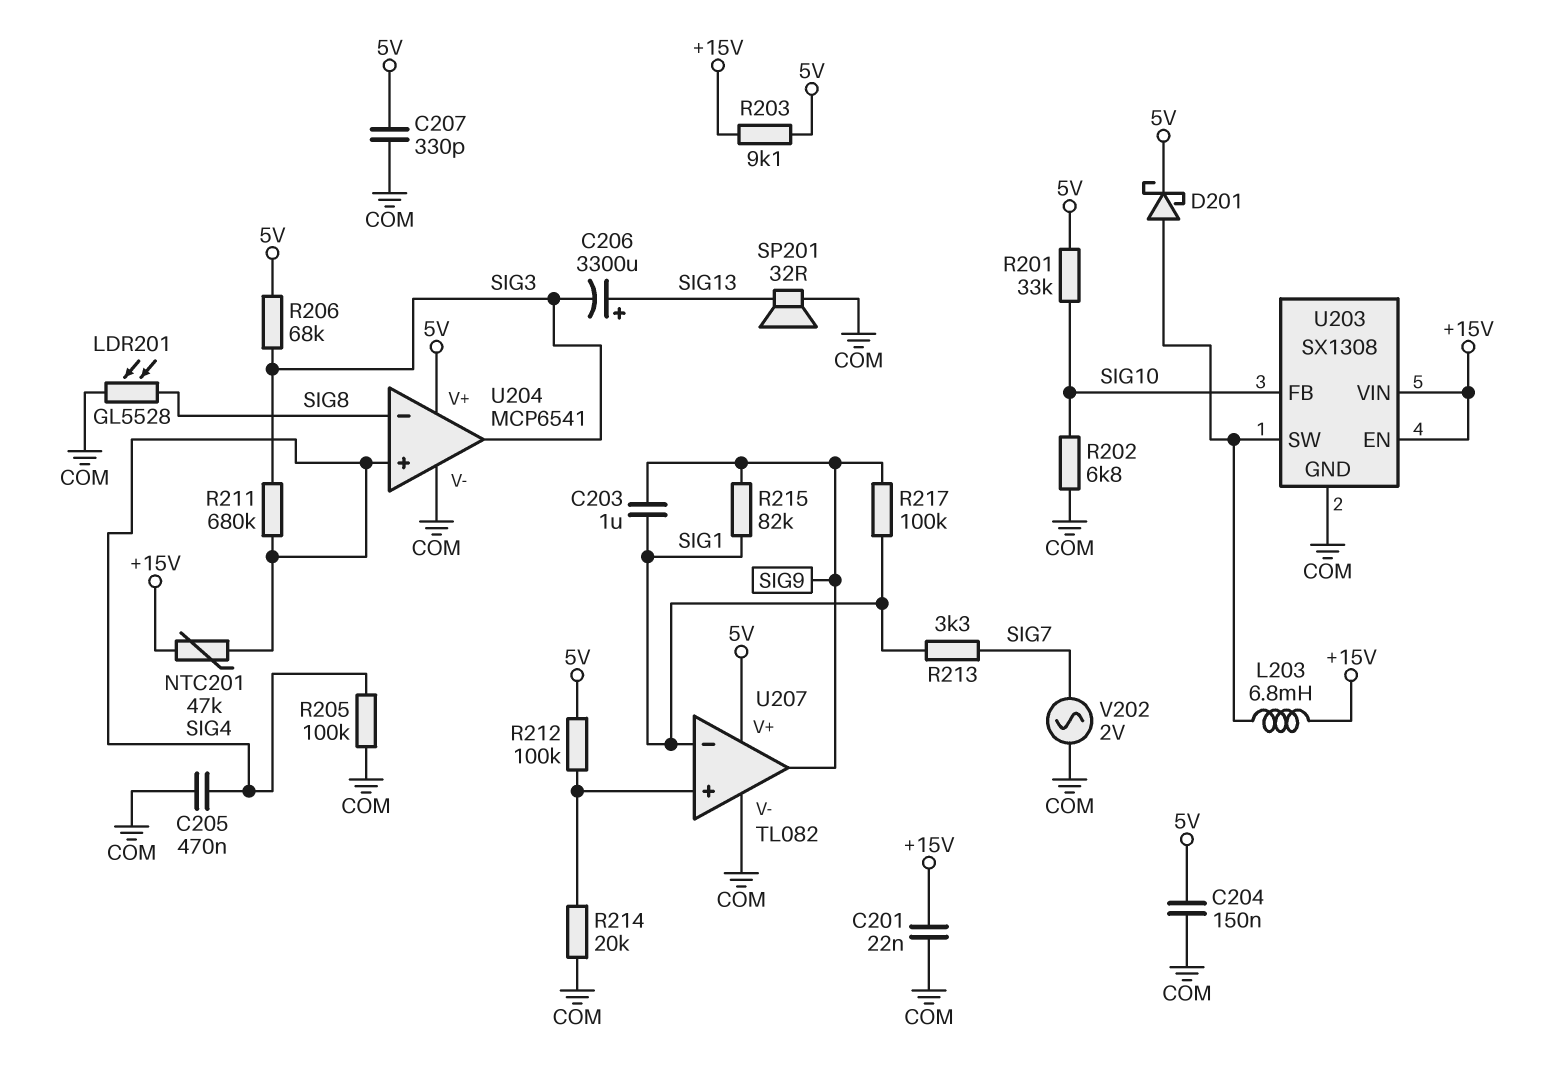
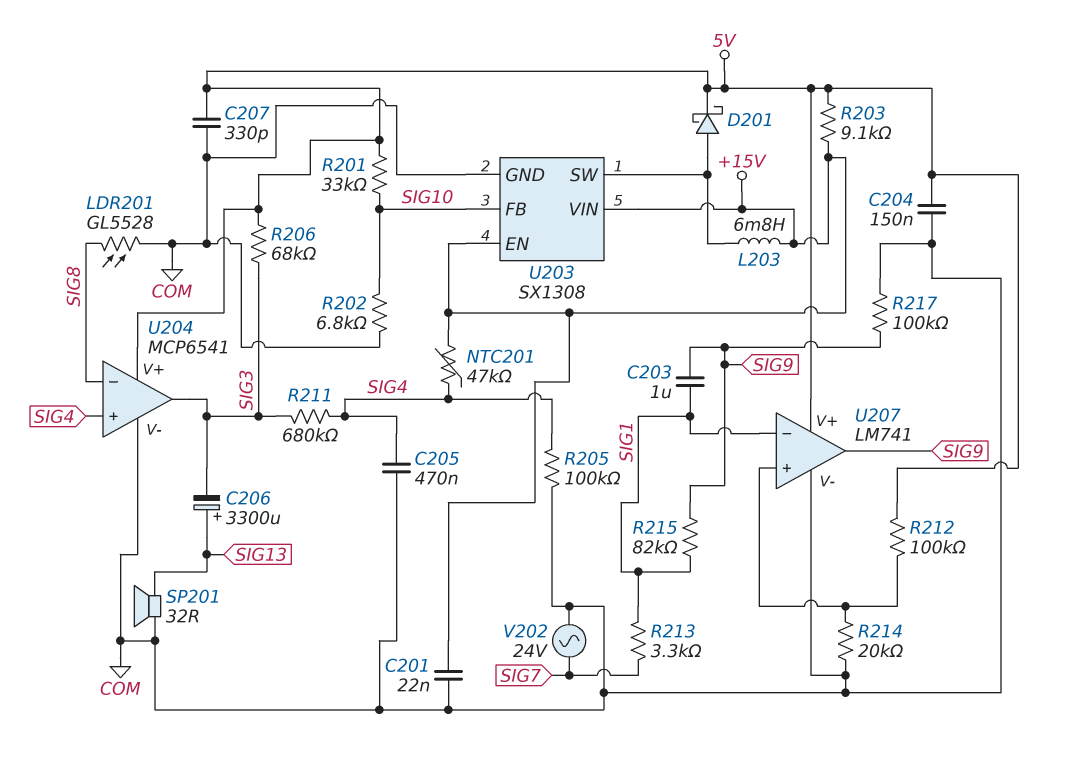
R217: 100k (SIG1, SIG9) -> 100k (COM, SIG9)
U207: TL082 -> LM741
V202: AC 2V (COM, SIG7) -> AC 24V (COM, SIG7)

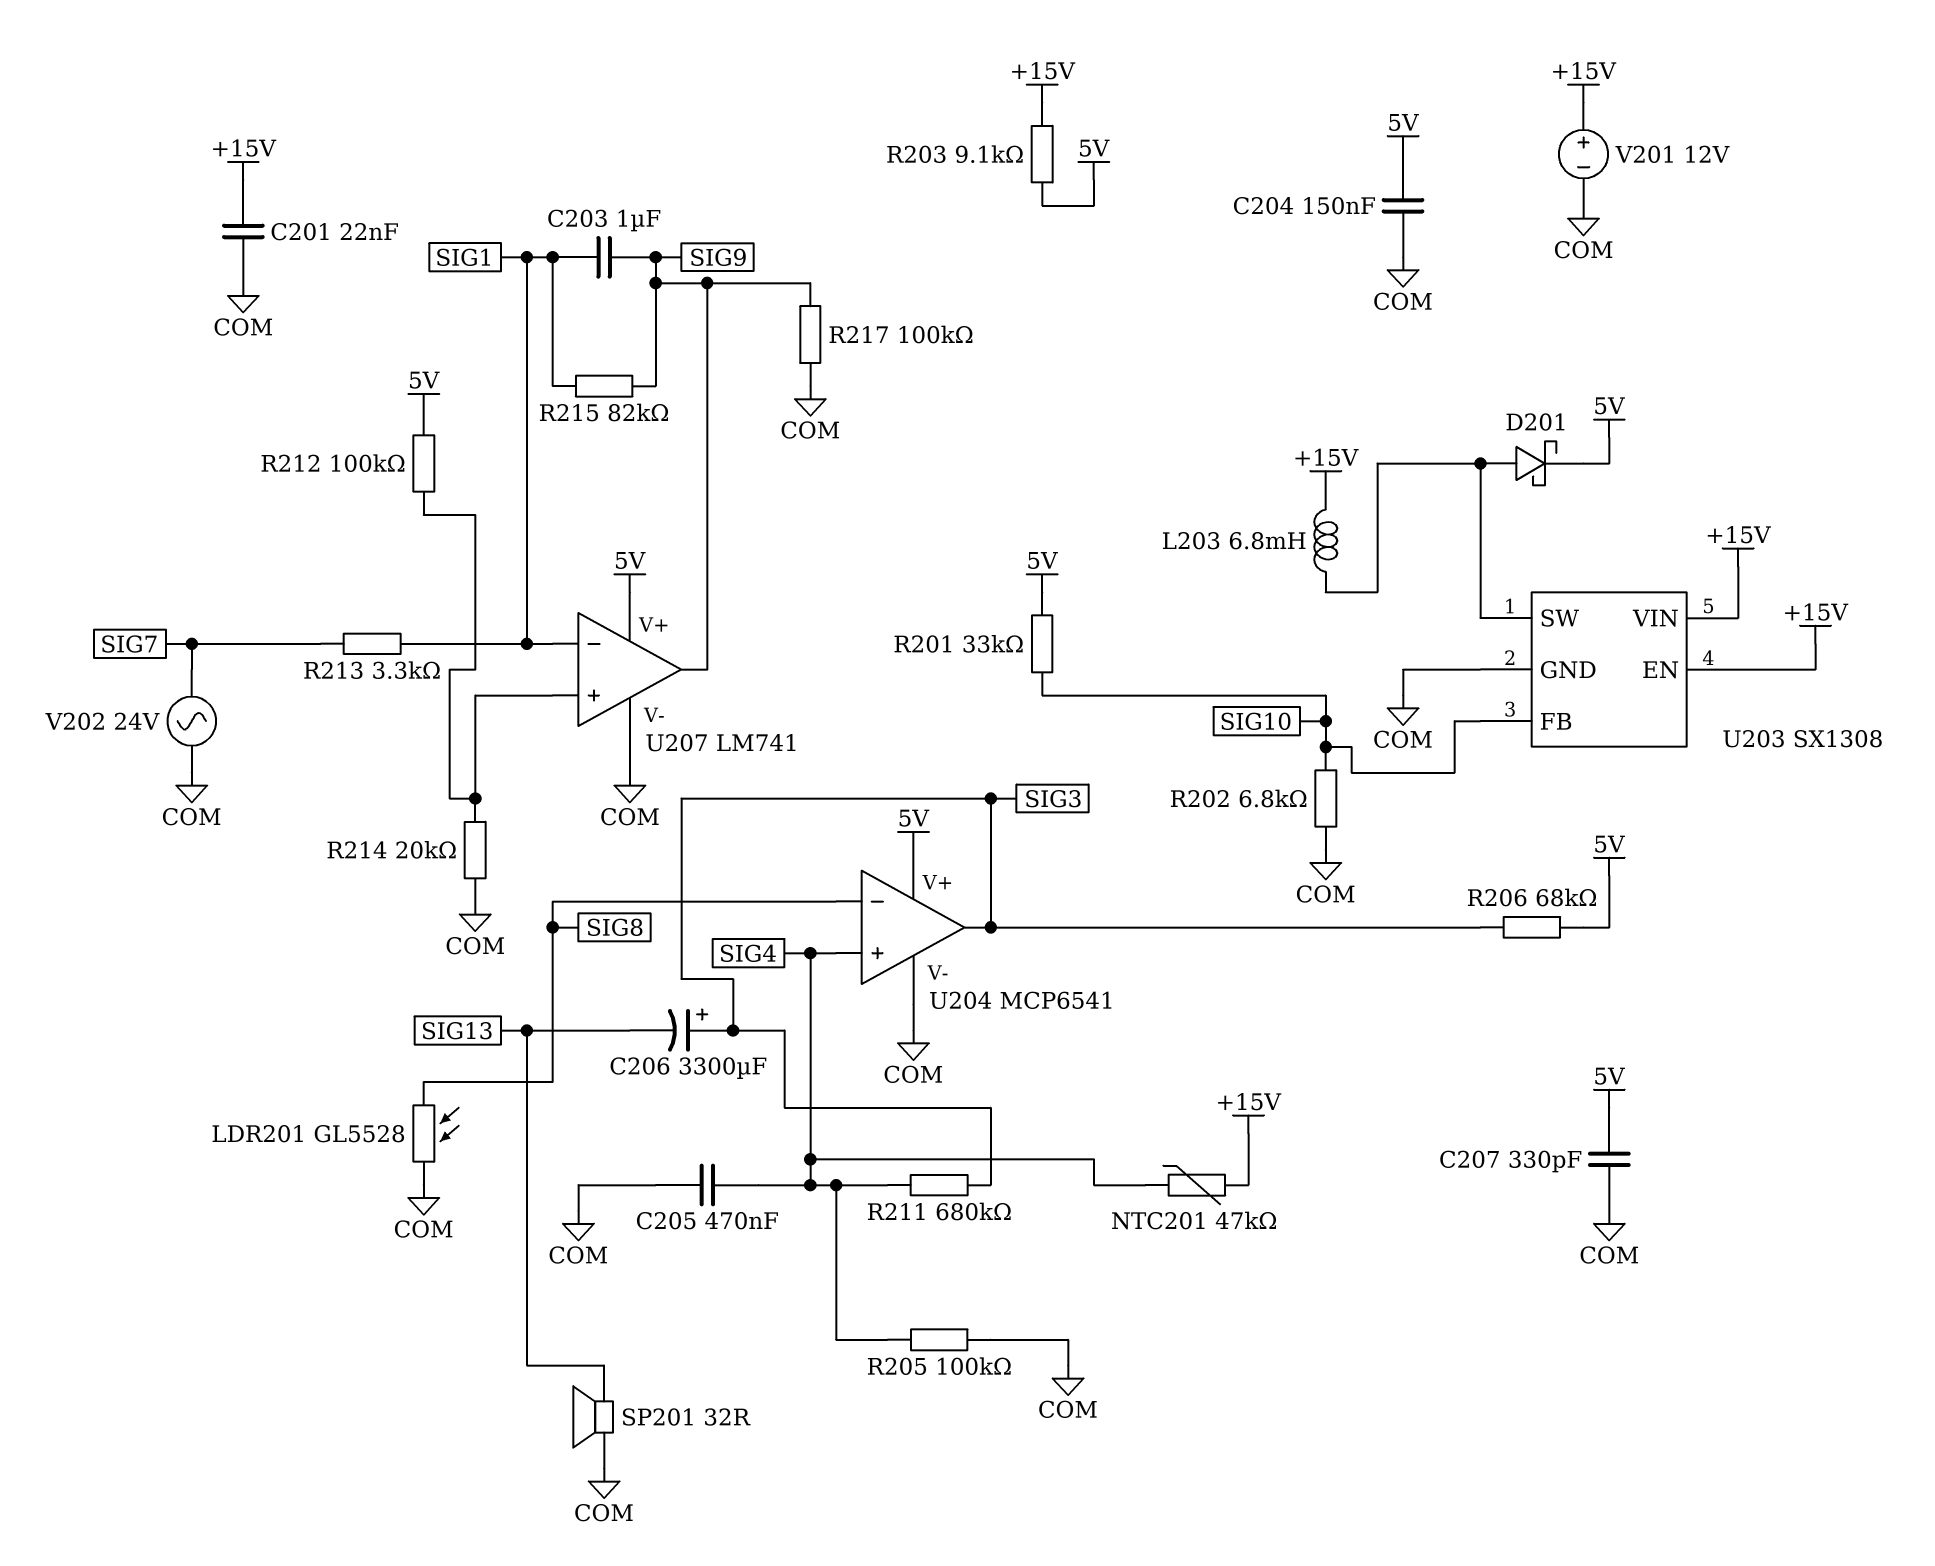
C206: 3300uF (plus SIG13, minus SIG3) -> 3300uF (plus SIG3, minus SIG13)
V201: none -> 12V (plus +15V, minus COM)

